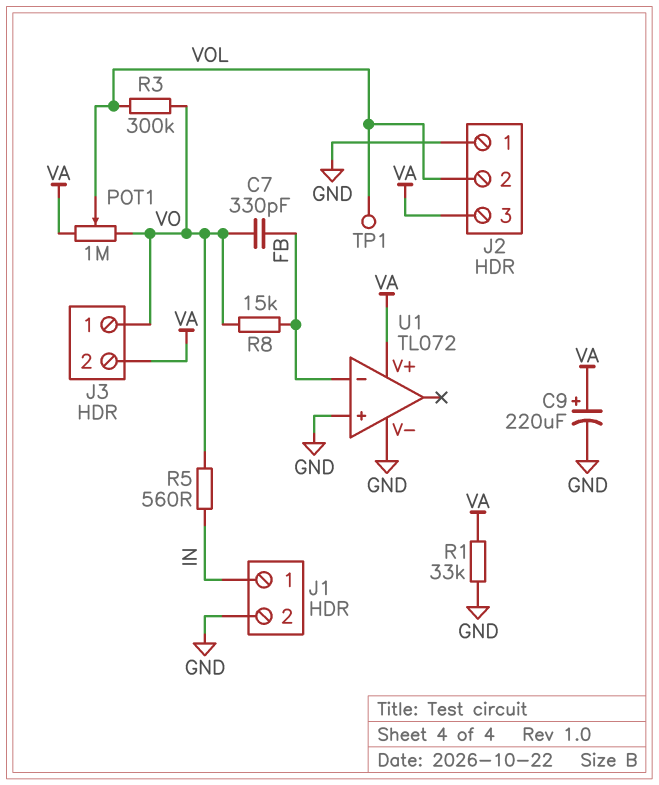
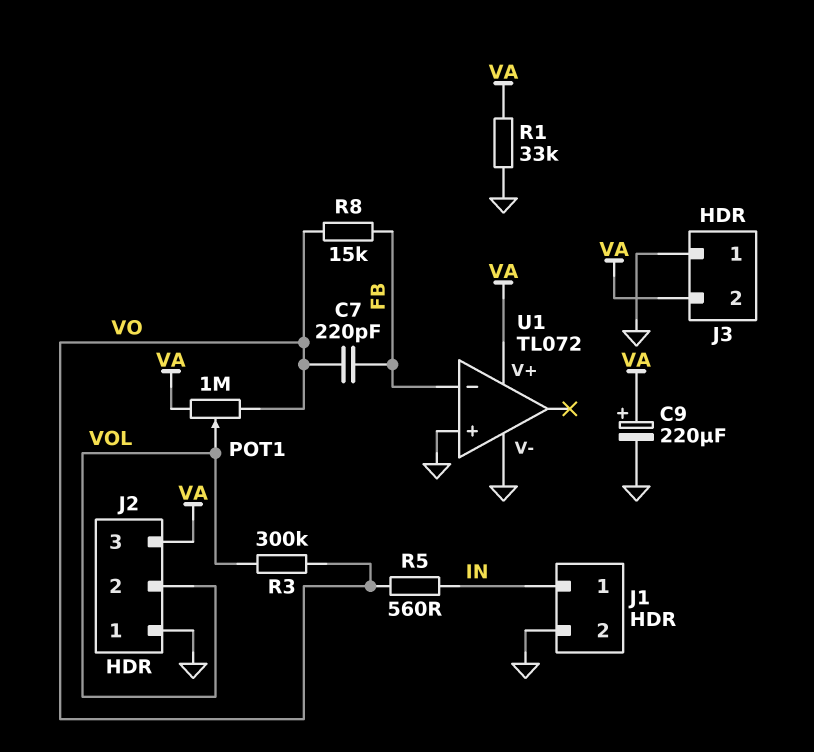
C7: 330pF (FB, VO) -> 220pF (FB, VO)
J3 pin 1: VO -> GND
TP1: test point (VOL) -> none

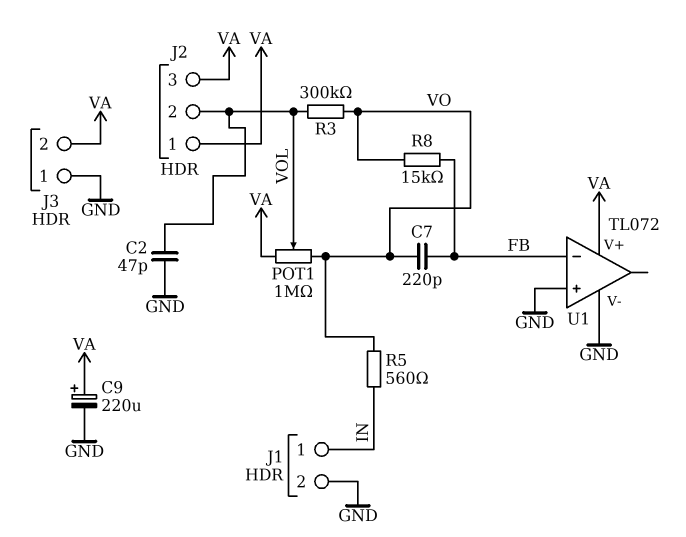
C2: none -> 47pF (GND, VOL)
J2 pin 1: GND -> VA
R1: 33k (GND, VA) -> none

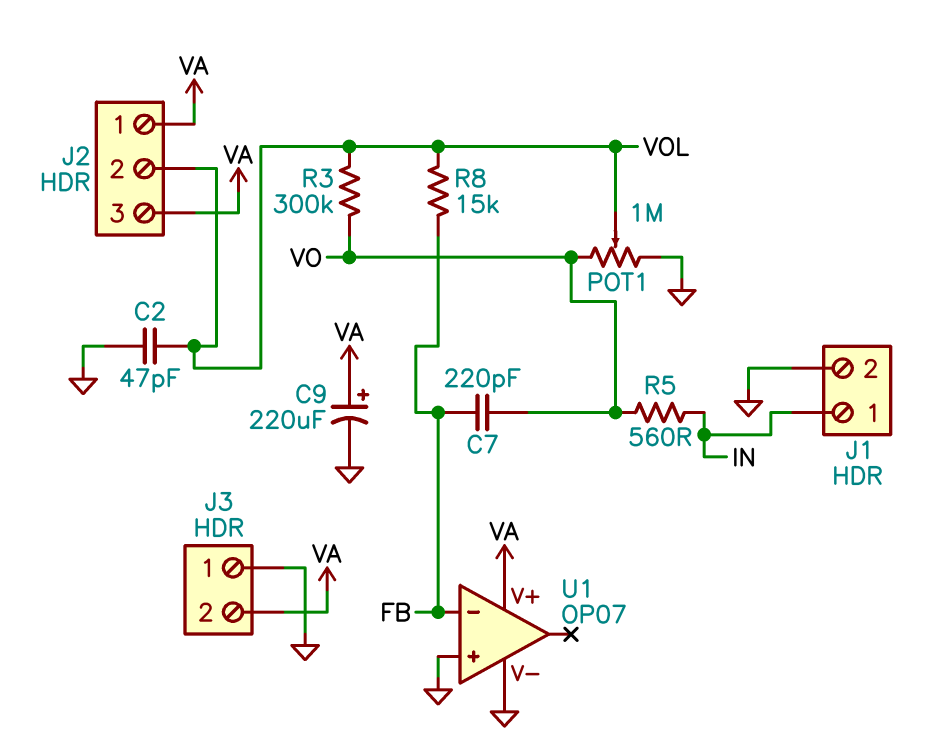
POT1: 1M (VA, VO, wiper VOL) -> 1M (GND, VO, wiper VOL)
R8: 15k (FB, VO) -> 15k (FB, VOL)
U1: TL072 -> OP07

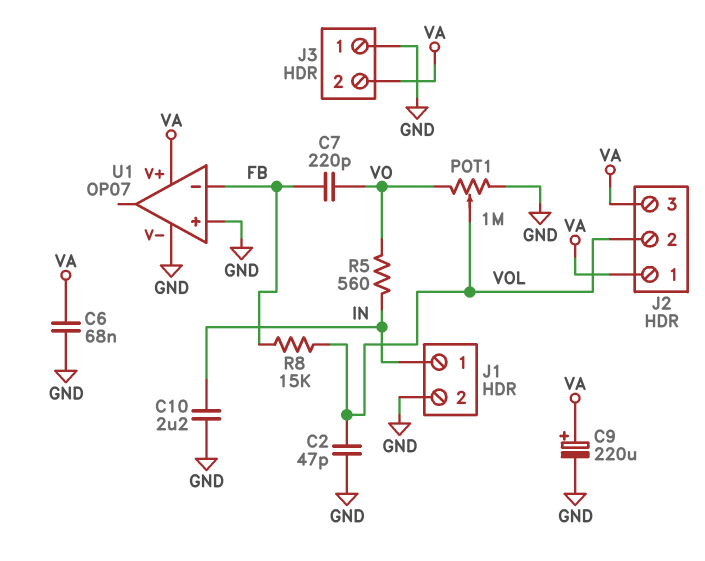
C6: none -> 68nF (GND, VA)
C10: none -> 2.2uF (GND, IN)
R3: 300k (VO, VOL) -> none

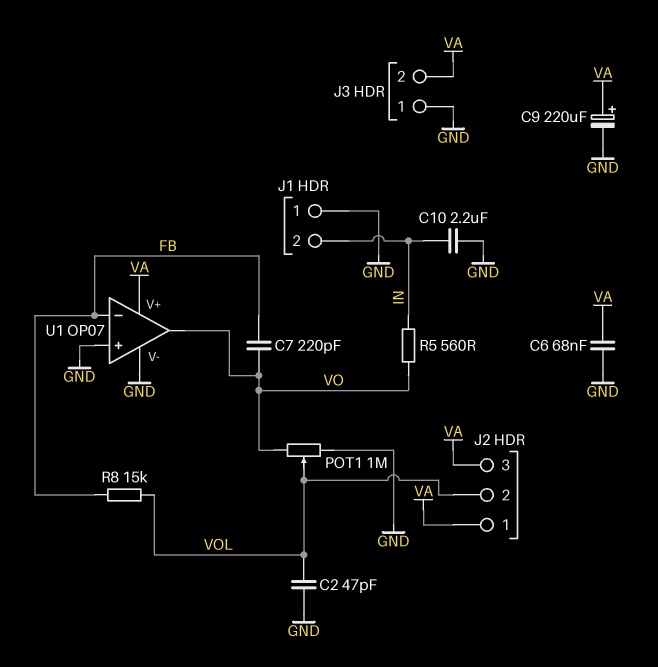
J1 pin 1: IN -> GND
J1 pin 2: GND -> IN
U1 pin out: none -> VO

